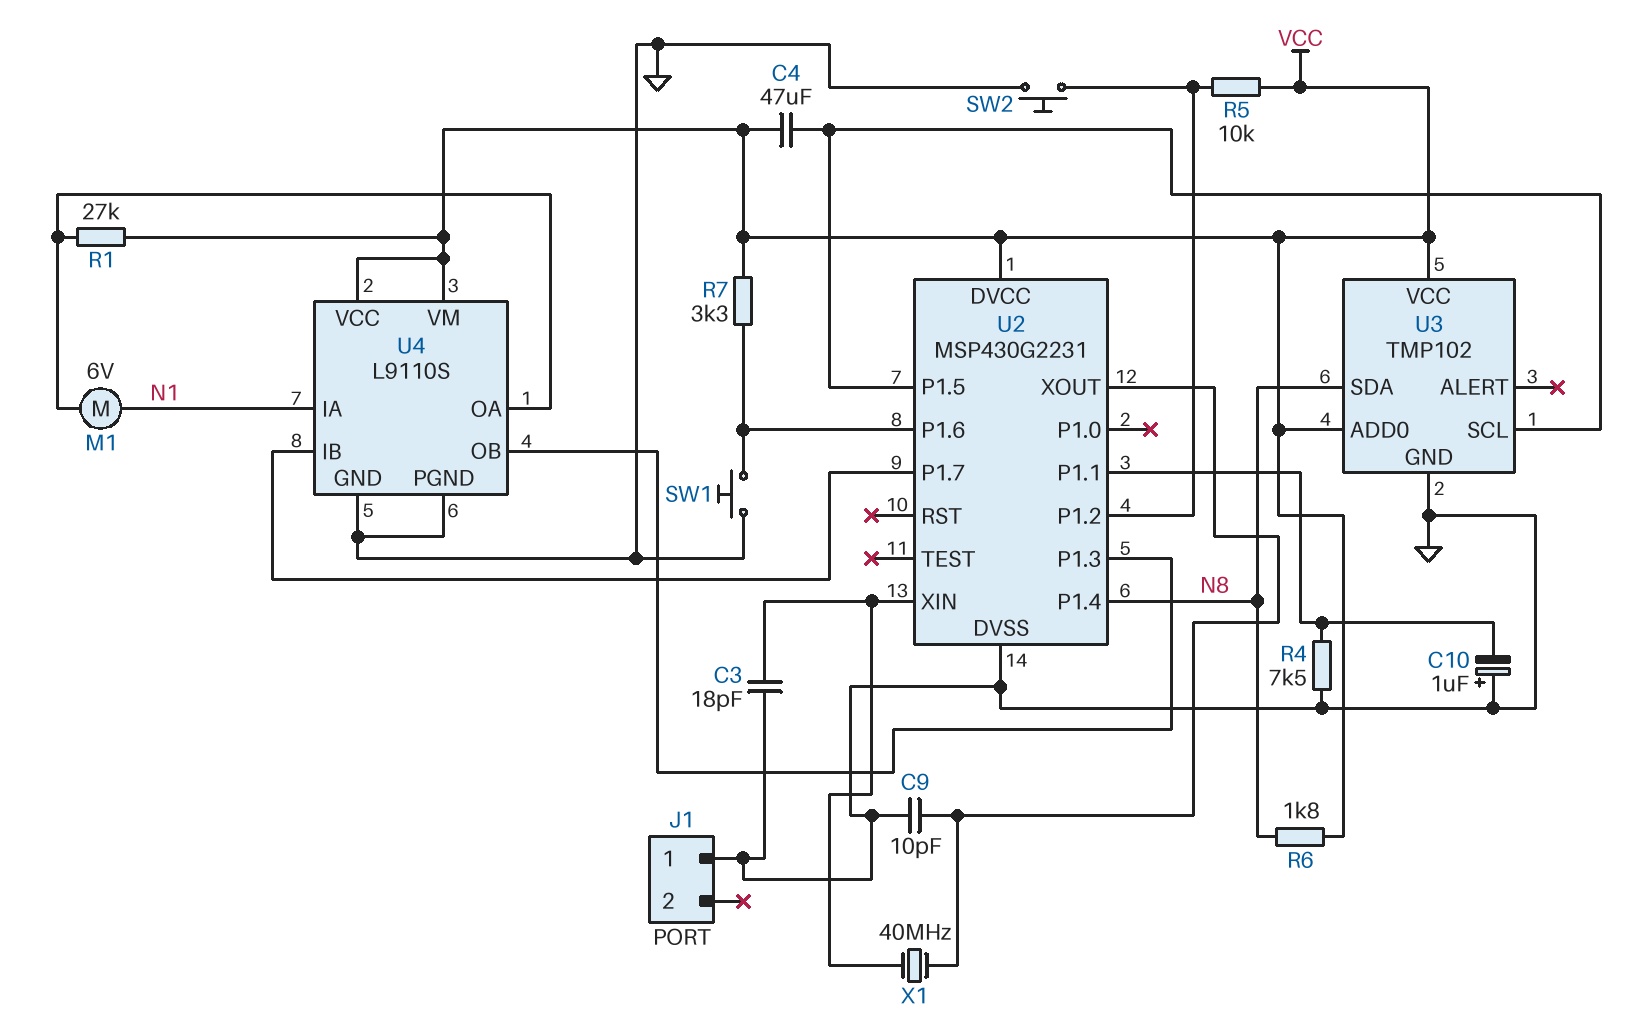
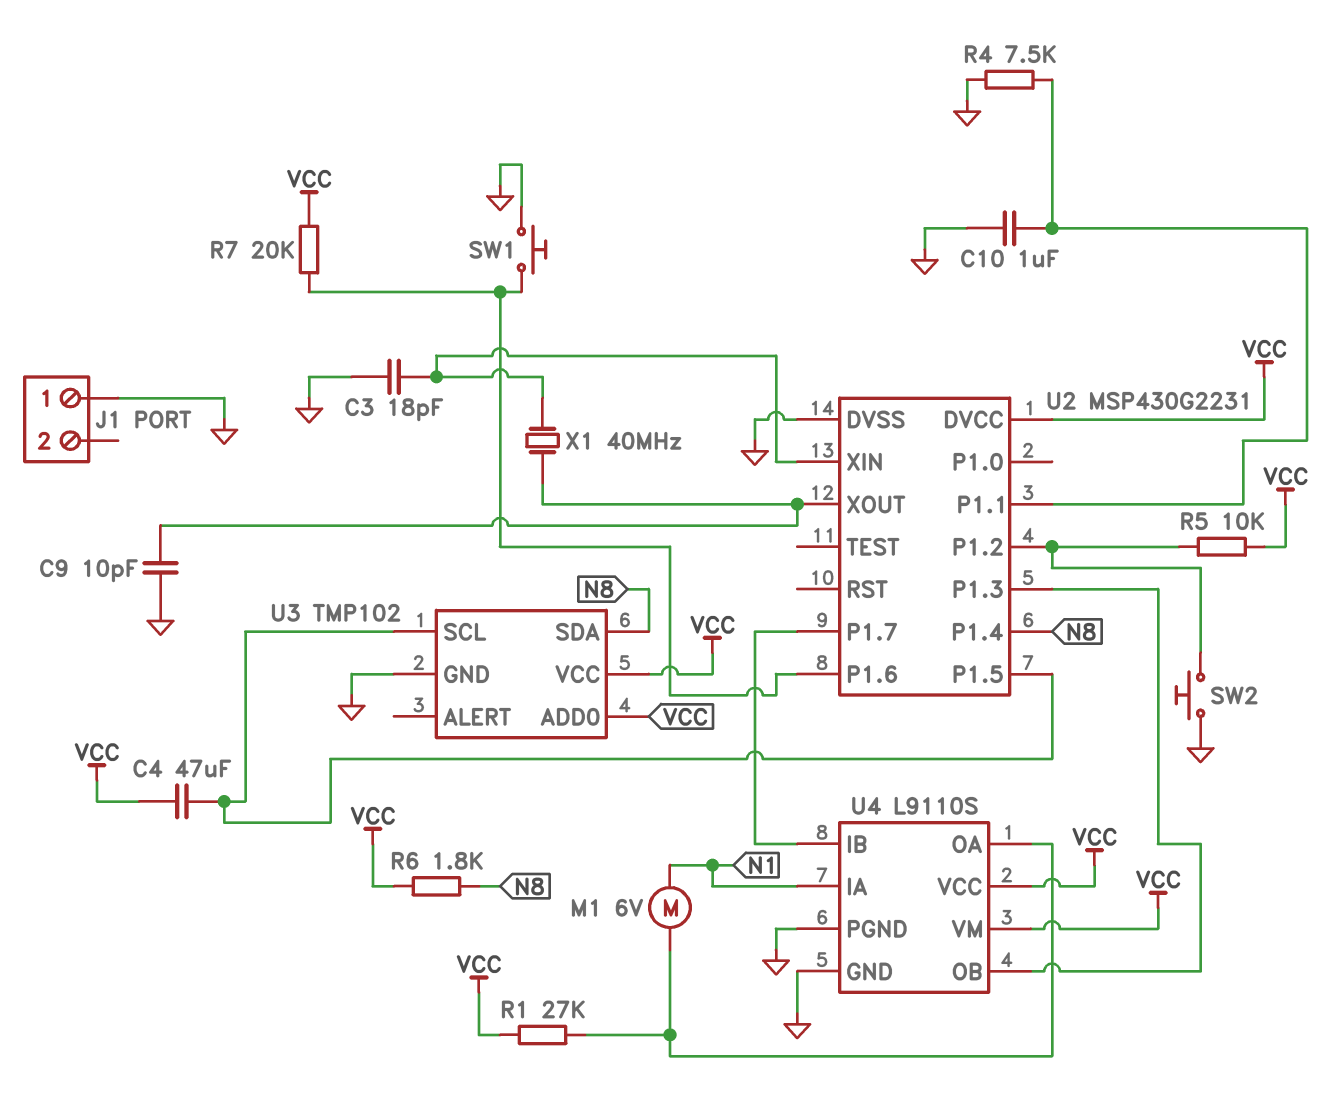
C10: 1uF (plus GND, minus U2/P1.1) -> 1uF (GND, U2/P1.1)
R7: 3.3k (U2/P1.6, VCC) -> 20k (U2/P1.6, VCC)

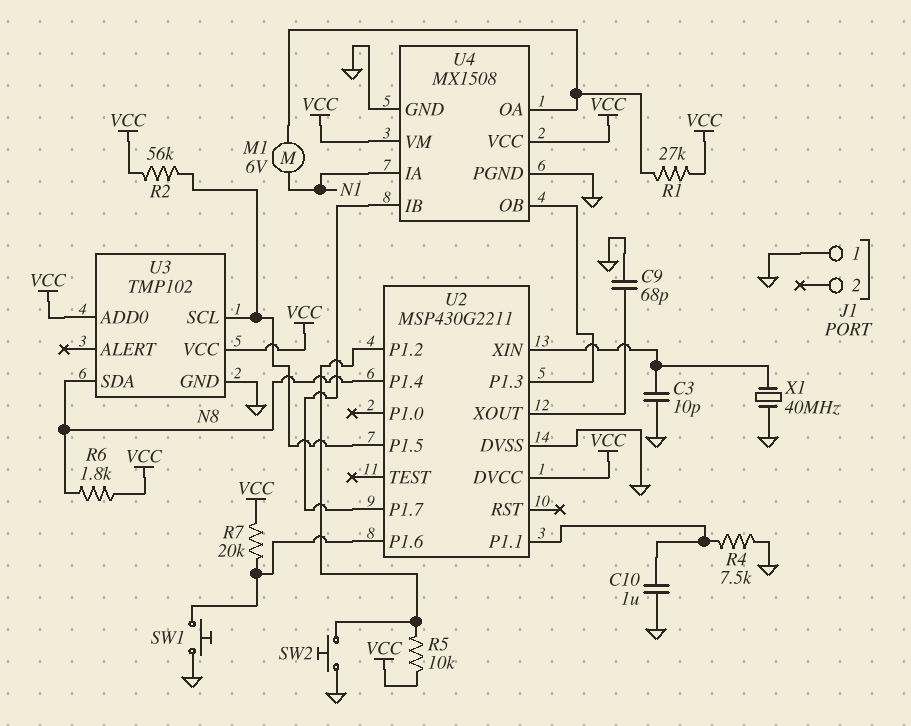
C3: 18pF (GND, U2/XIN) -> 10pF (GND, U2/XIN)
C4: 47uF (U2/P1.5, VCC) -> none
C9: 10pF (GND, U2/XOUT) -> 68pF (GND, U2/XOUT)
R2: none -> 56k (U2/P1.5, VCC)
U2: MSP430G2231 -> MSP430G2211
U4: L9110S -> MX1508
X1: 40MHz (U2/XIN, U2/XOUT) -> 40MHz (GND, U2/XIN)

